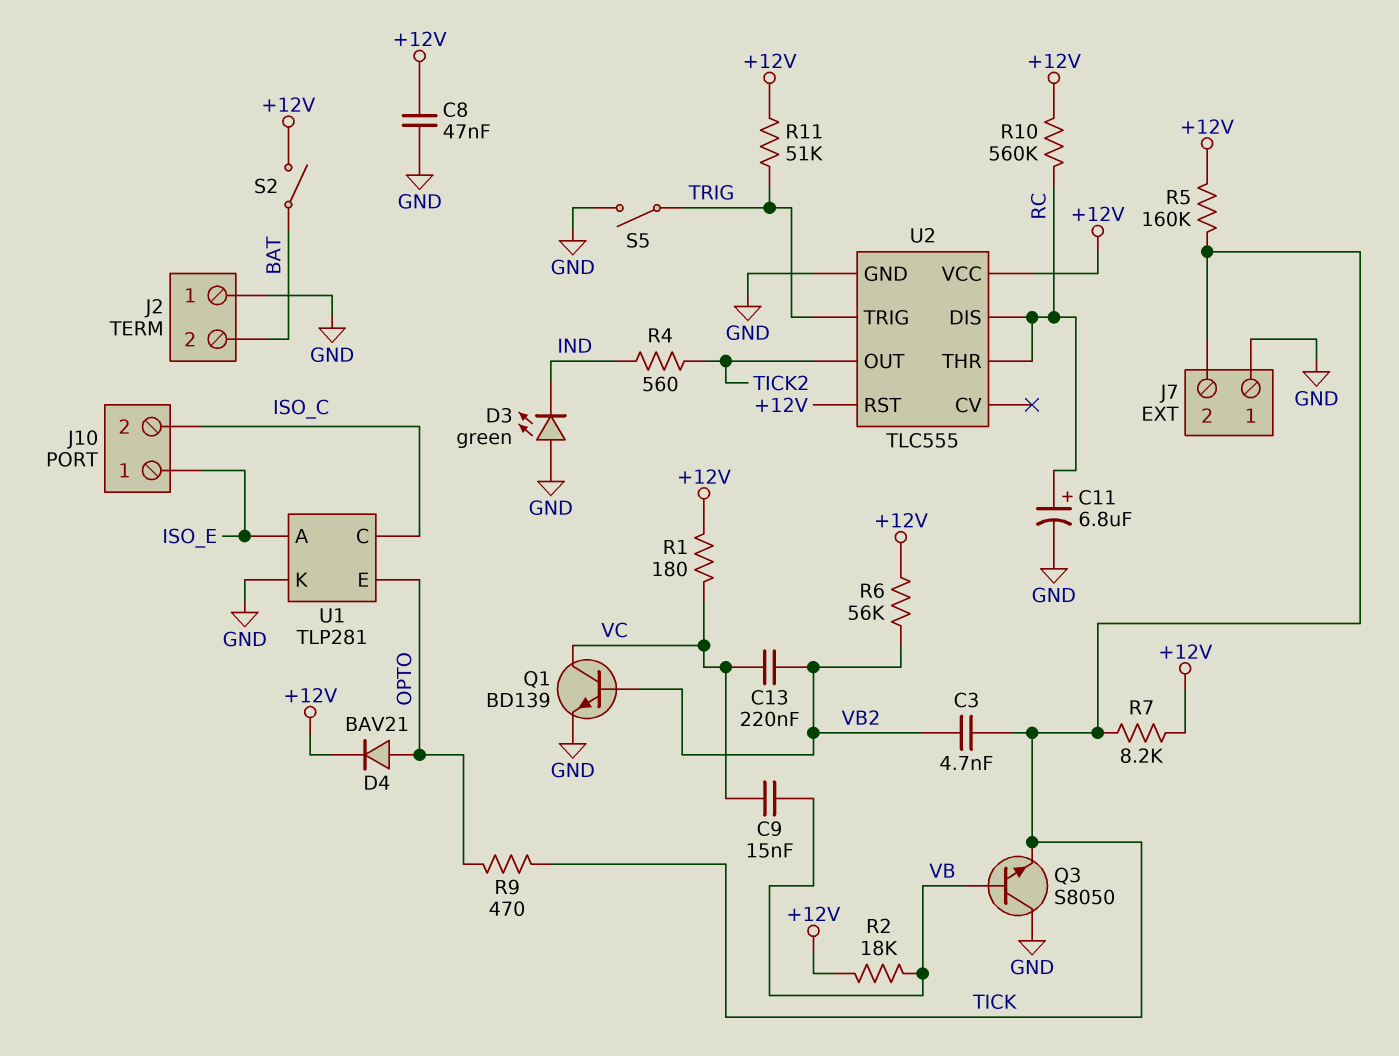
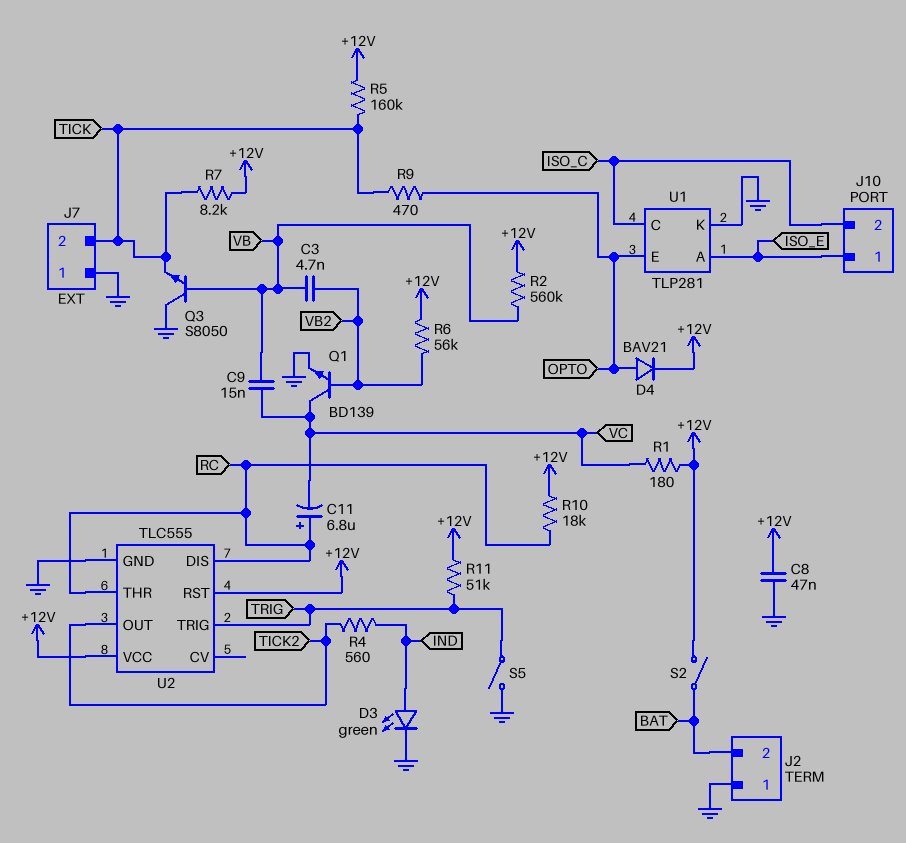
C3: 4.7nF (TICK, VB2) -> 4.7nF (VB, VB2)
C11: 6.8uF (plus RC, minus GND) -> 6.8uF (plus RC, minus VC)
C13: 220nF (VB2, VC) -> none
D3: LED green (A GND, K IND) -> LED green (A IND, K GND)
R2: 18k (+12V, VB) -> 560k (+12V, VB)
R10: 560k (+12V, RC) -> 18k (+12V, RC)

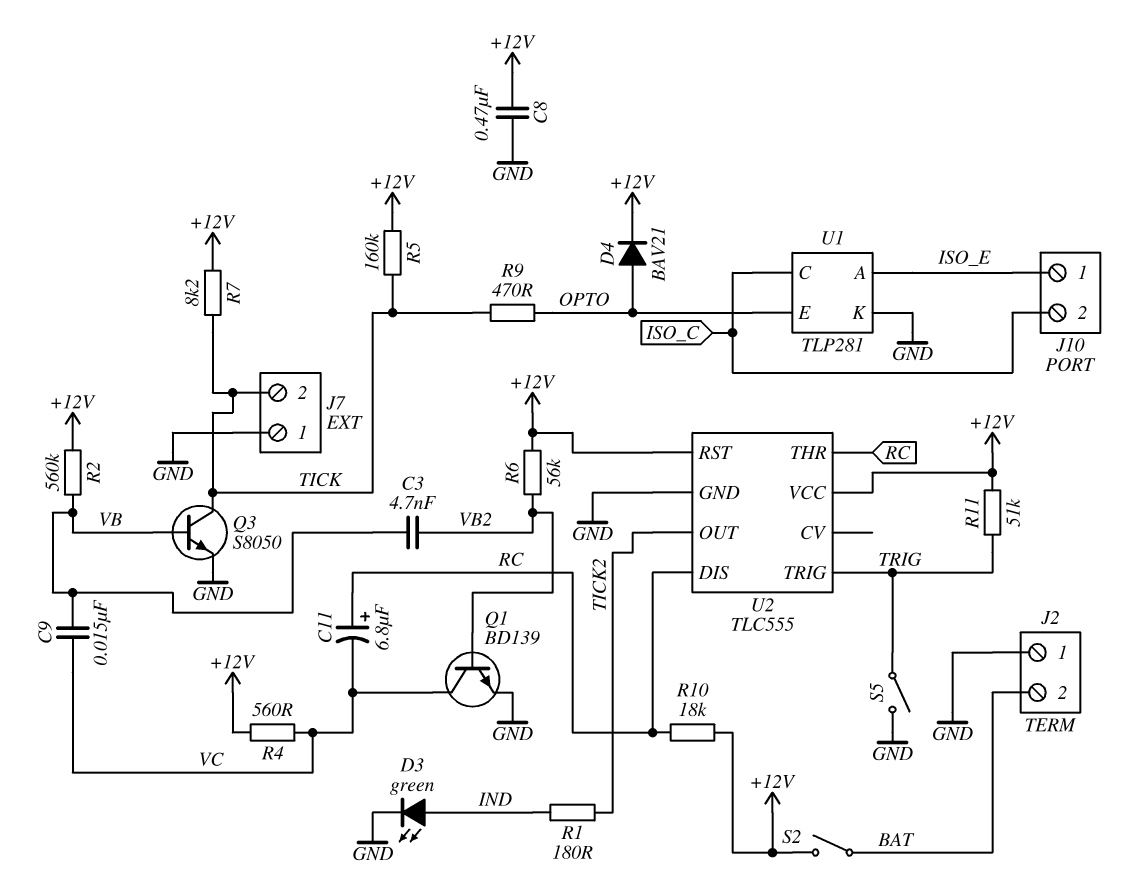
C8: 47nF (+12V, GND) -> 470nF (+12V, GND)
Q3: NPN S8050 (B VB, C GND, E TICK) -> NPN S8050 (B VB, C TICK, E GND)
R1: 180 (+12V, VC) -> 180 (IND, TICK2)
R4: 560 (IND, TICK2) -> 560 (+12V, VC)

